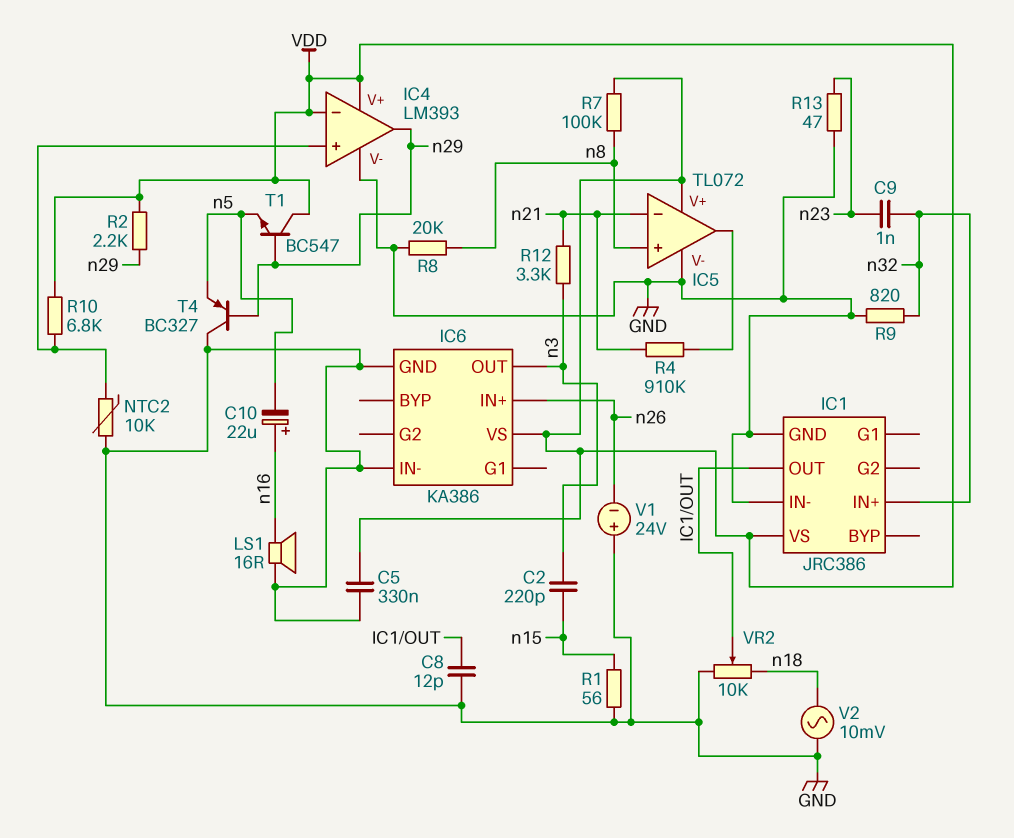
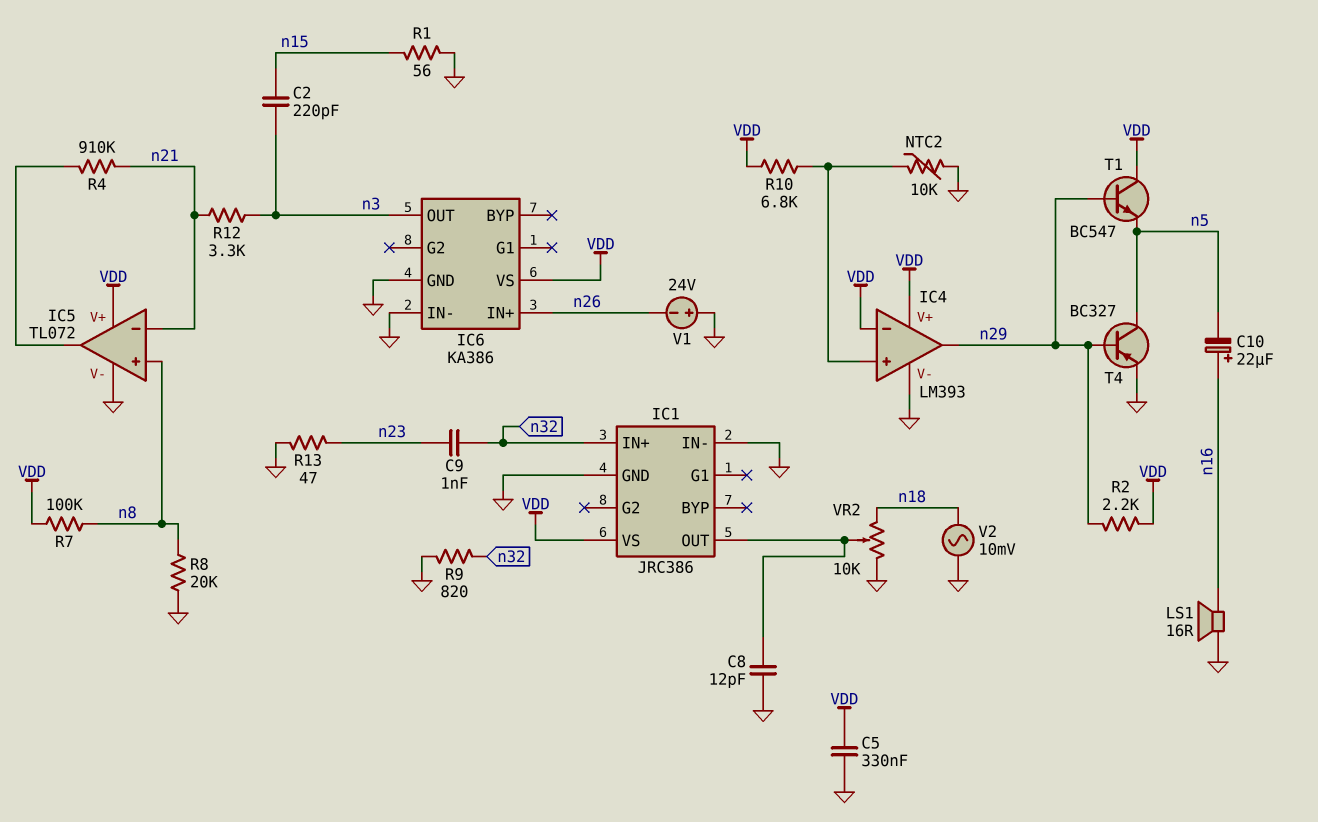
T4: PNP BC327 (B n29, C GND, E n5) -> PNP BC327 (B n29, C n5, E GND)

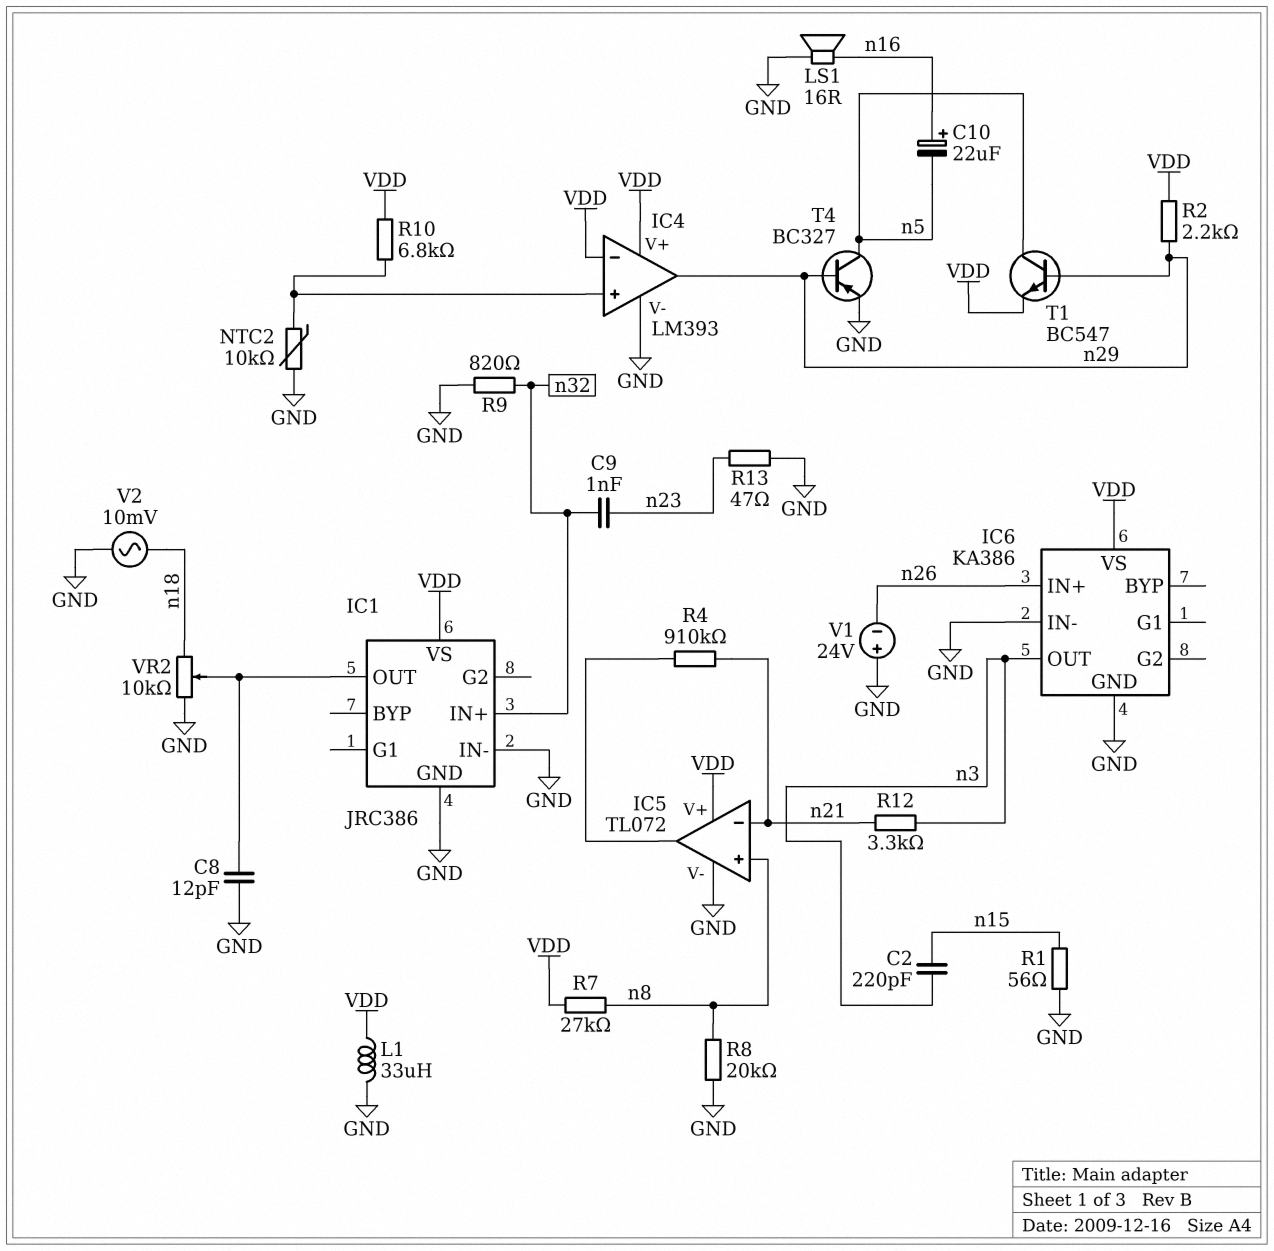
C5: 330nF (GND, VDD) -> none
L1: none -> 33uH (GND, VDD)
R7: 100k (VDD, n8) -> 27k (VDD, n8)
T1: NPN BC547 (B n29, C VDD, E n5) -> NPN BC547 (B n29, C n5, E VDD)

